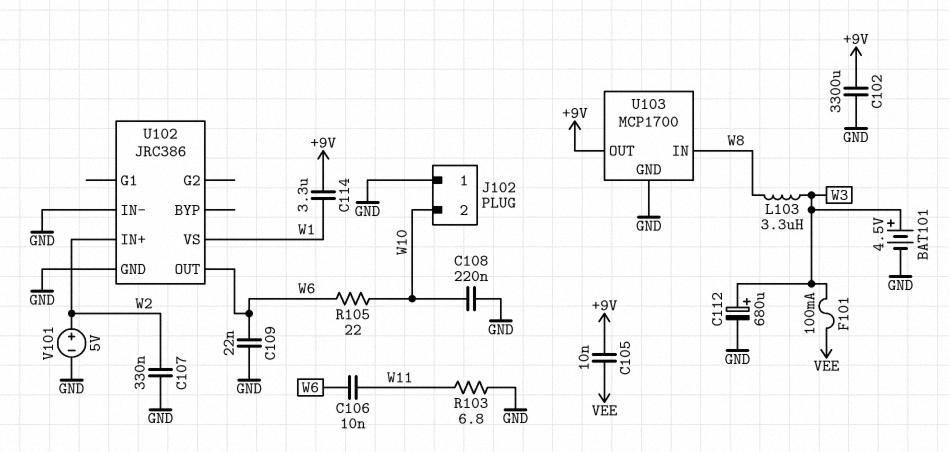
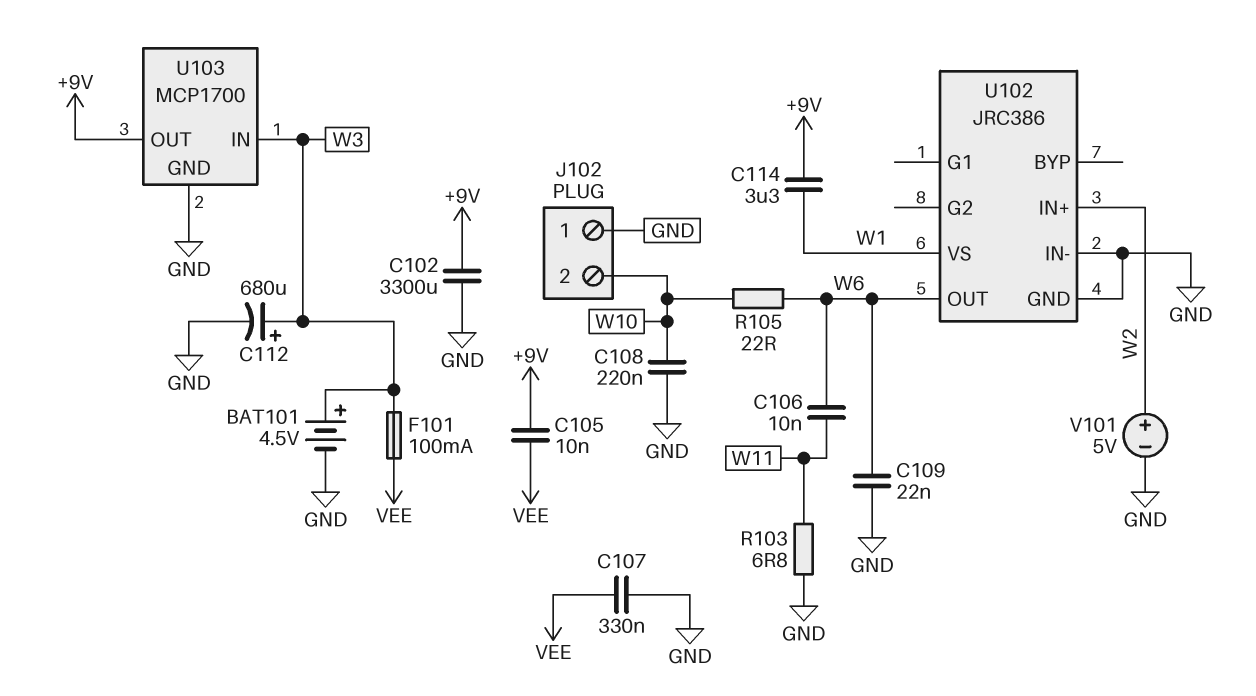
C107: 330nF (GND, W2) -> 330nF (GND, VEE)
L103: 3.3uH (W3, W8) -> none
U103 pin IN: W8 -> W3

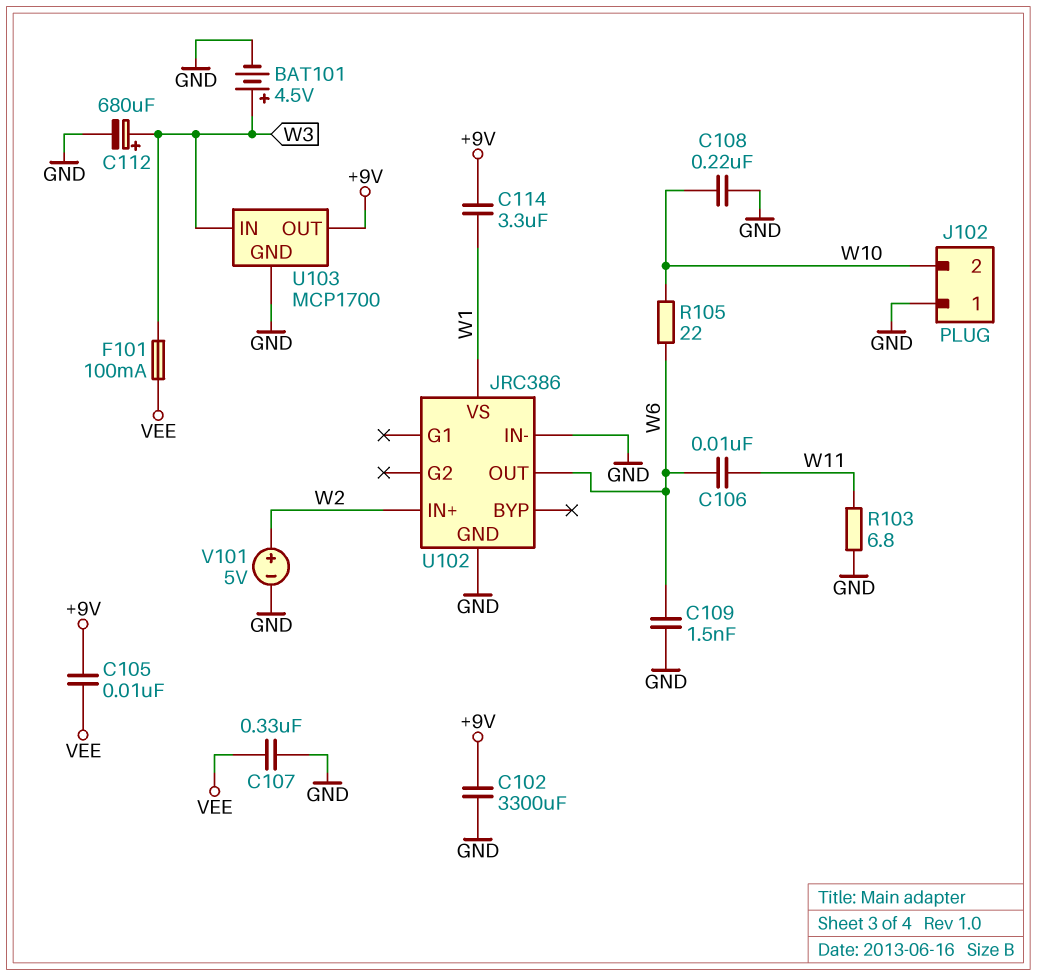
C109: 22nF (GND, W6) -> 1.5nF (GND, W6)

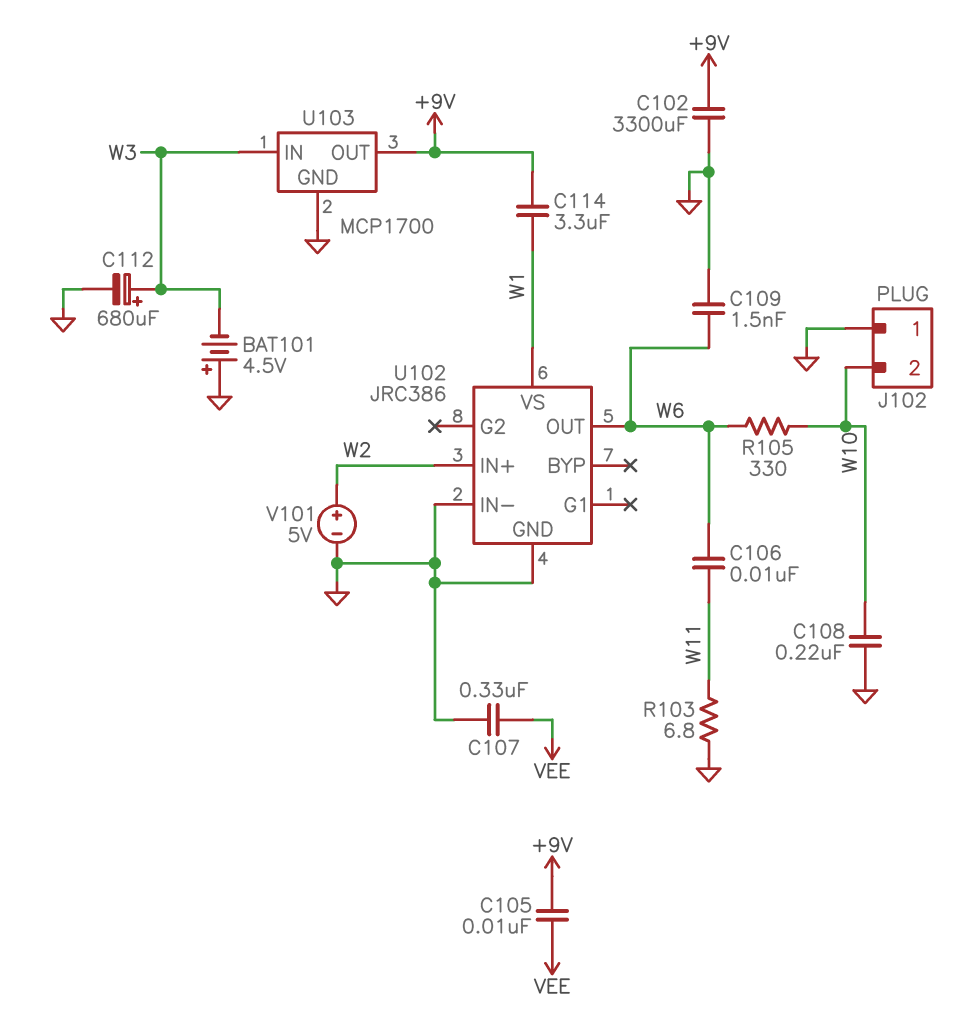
BAT101: 4.5V (plus W3, minus GND) -> 4.5V (plus GND, minus W3)
F101: 100mA (VEE, W3) -> none
R105: 22 (W6, W10) -> 330 (W6, W10)

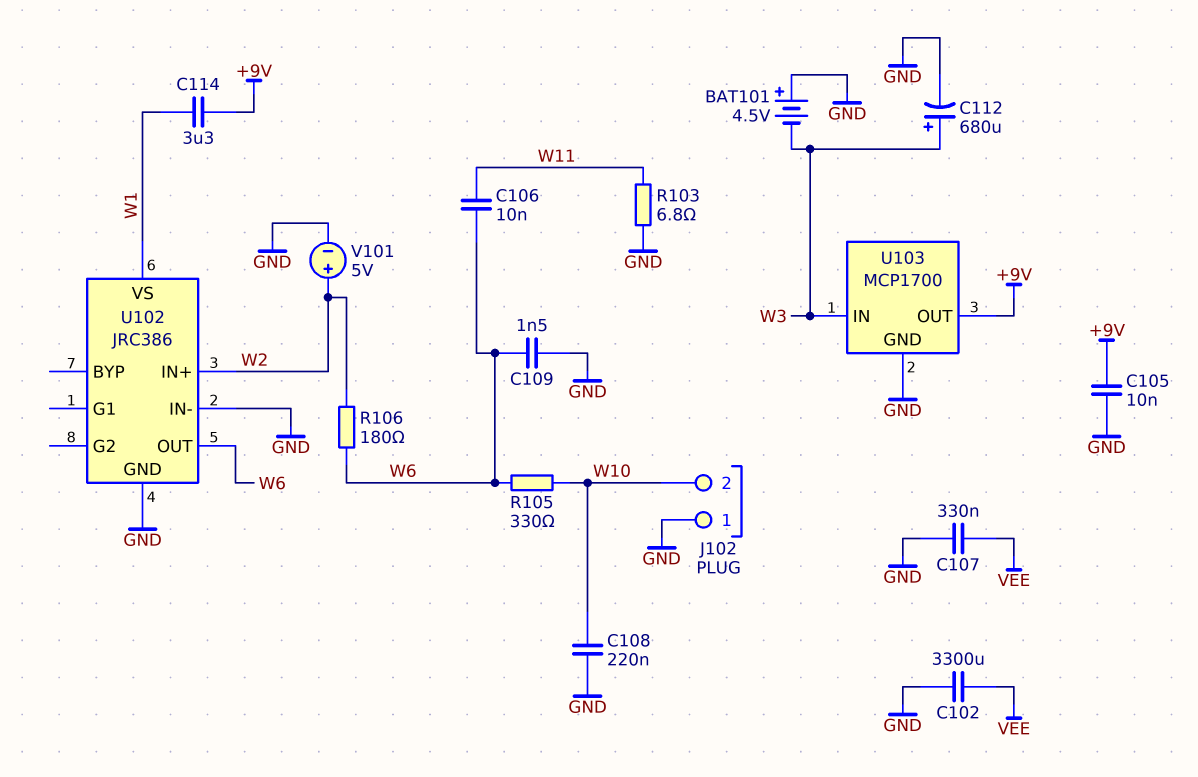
C102: 3300uF (+9V, GND) -> 3300uF (GND, VEE)
C105: 10nF (+9V, VEE) -> 10nF (+9V, GND)
R106: none -> 180 (W2, W6)

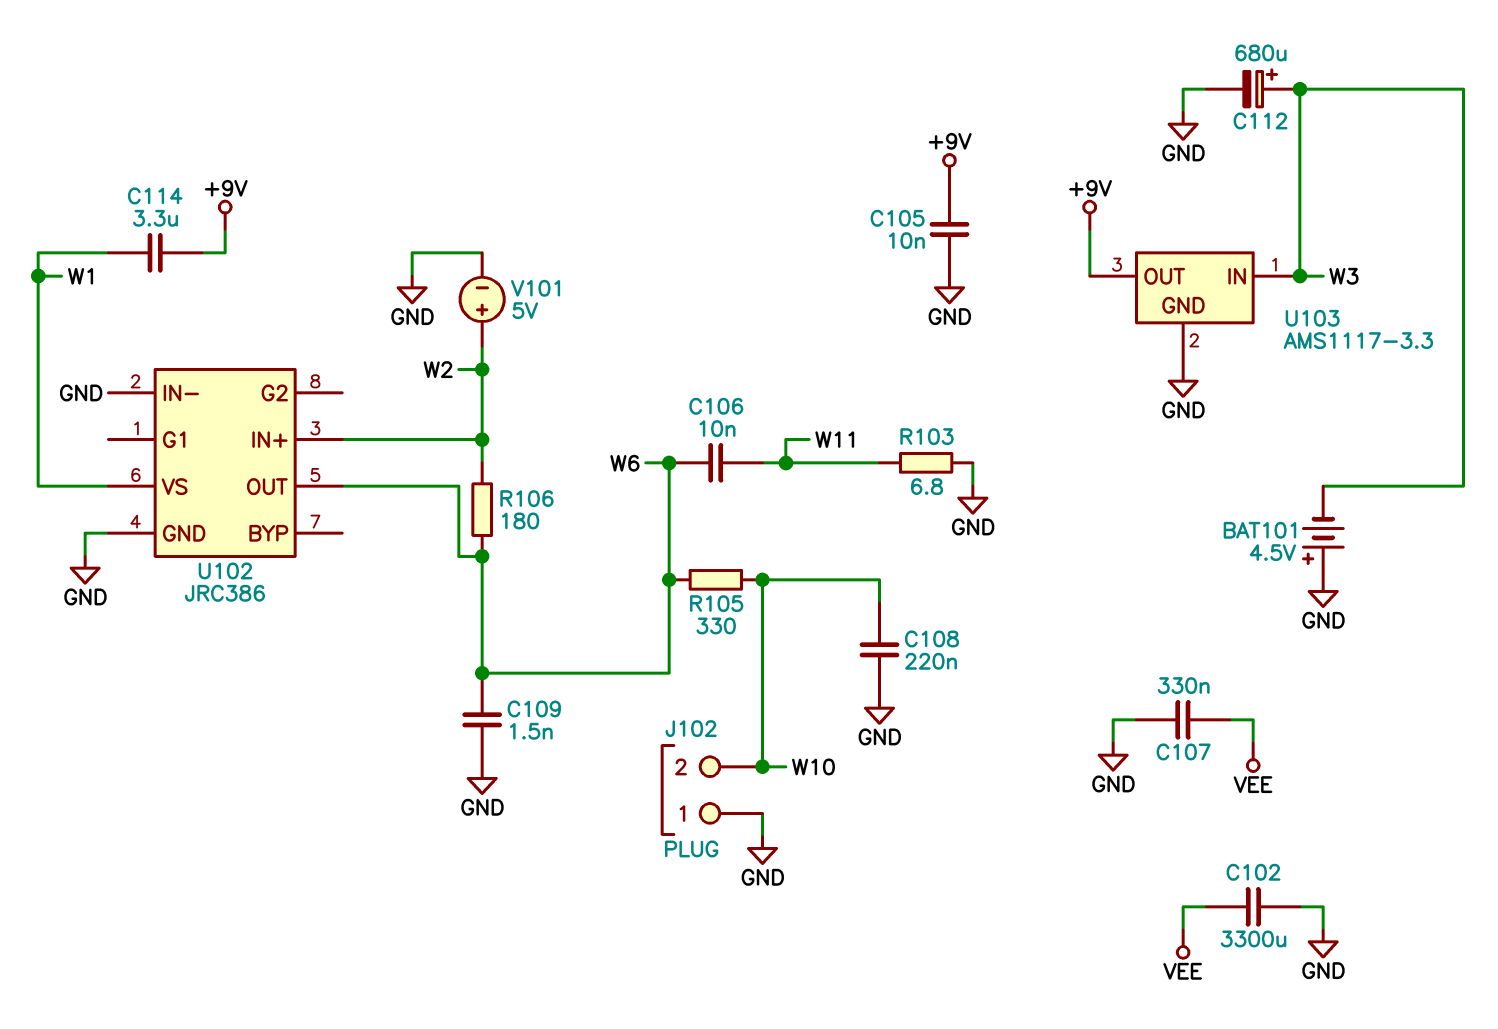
U103: MCP1700 -> AMS1117-3.3

